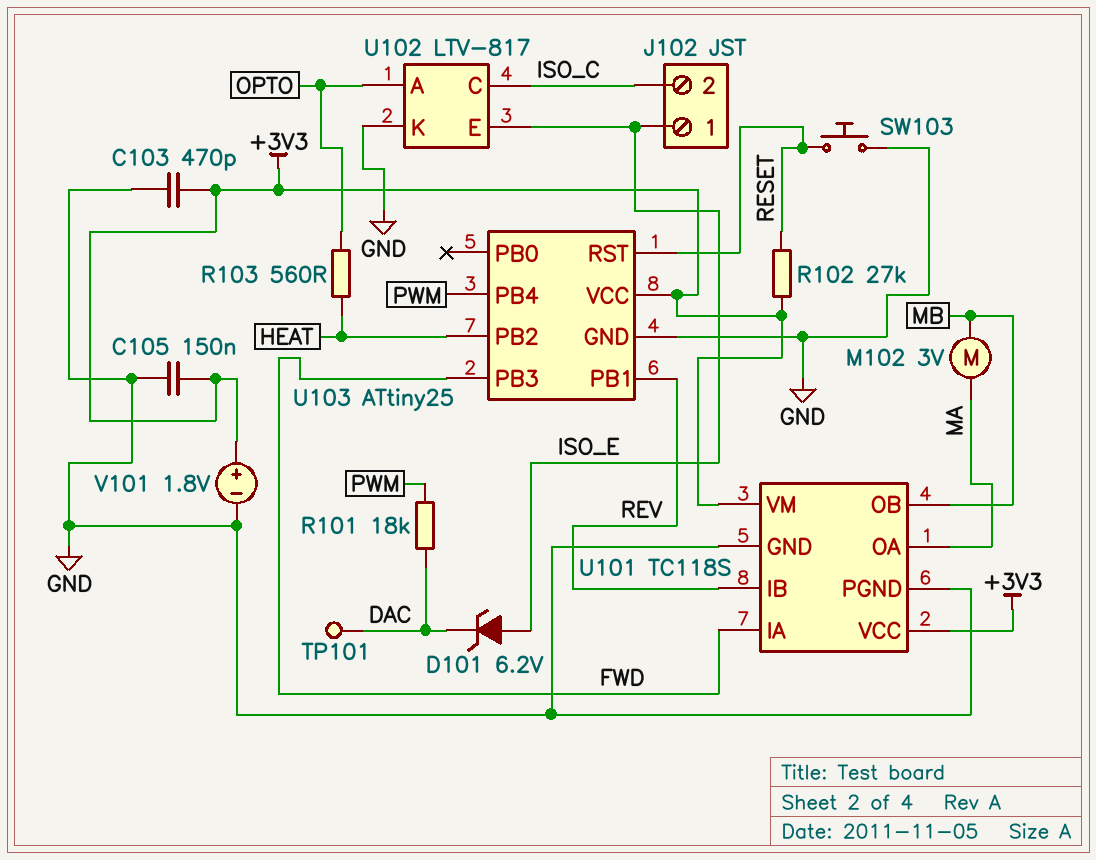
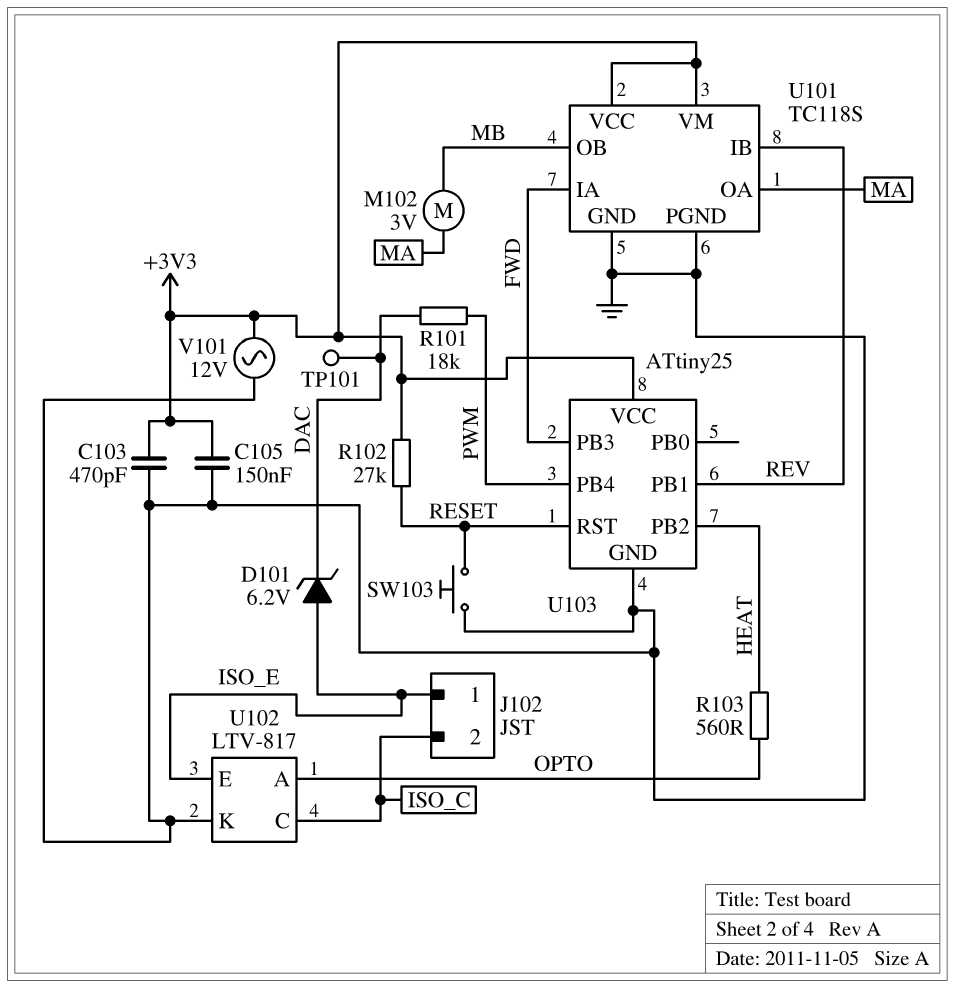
V101: 1.8V (plus +3V3, minus GND) -> AC 12V (+3V3, GND)

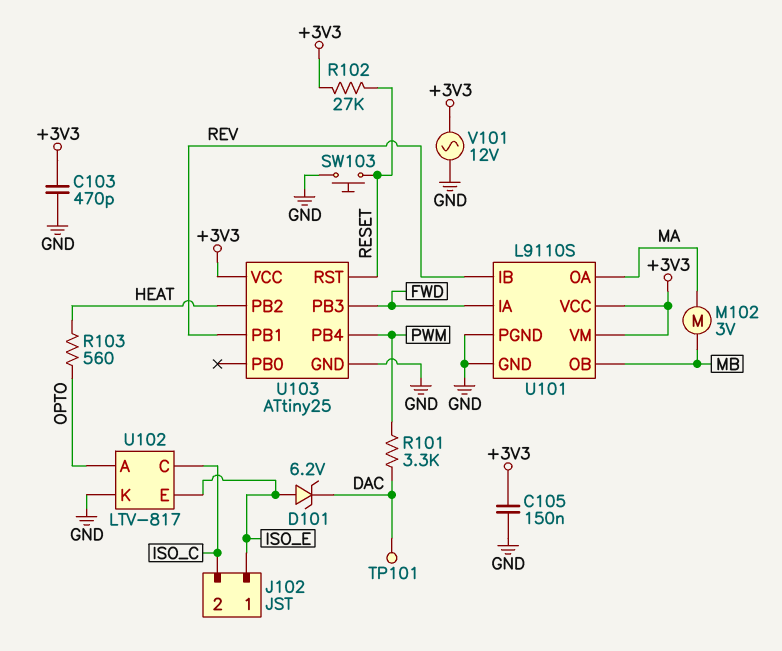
R101: 18k (DAC, PWM) -> 3.3k (DAC, PWM)
U101: TC118S -> L9110S

